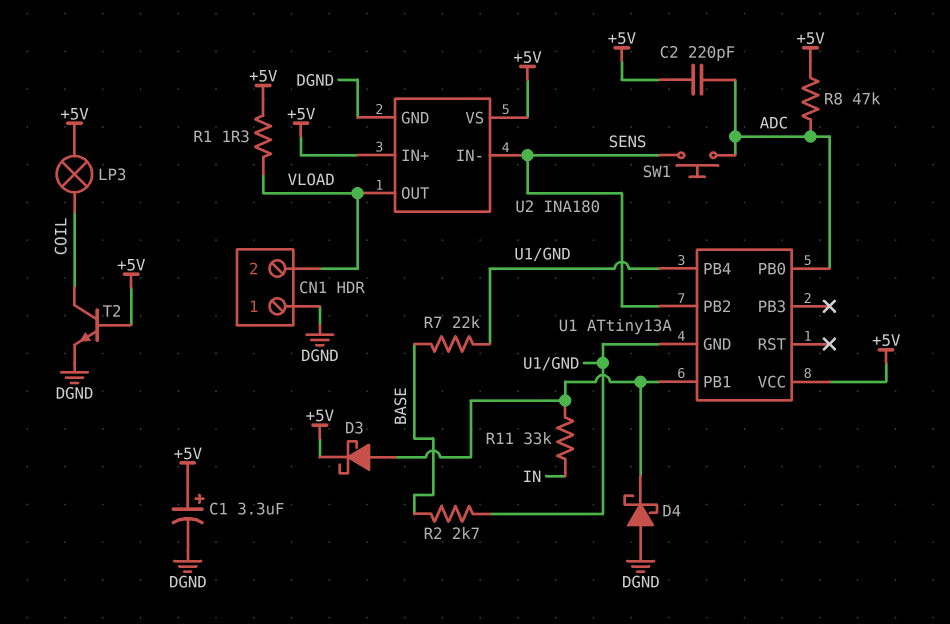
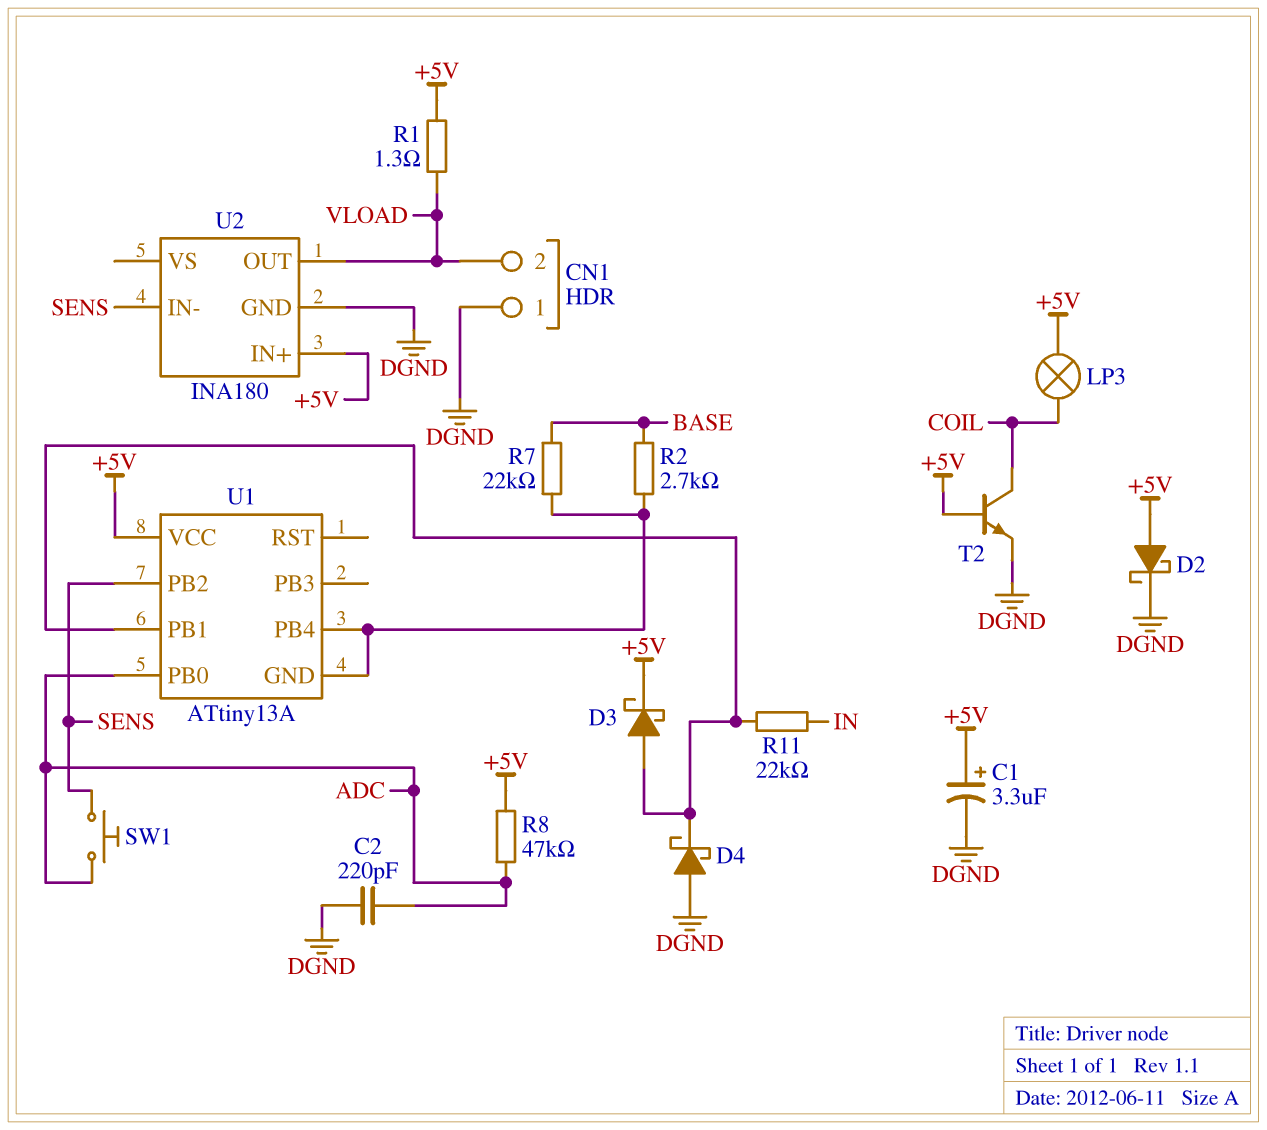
C2: 220pF (+5V, ADC) -> 220pF (ADC, DGND)
D2: none -> schottky (A +5V, K DGND)
R11: 33k (IN, U1/PB1) -> 22k (IN, U1/PB1)
U2 pin VS: +5V -> none

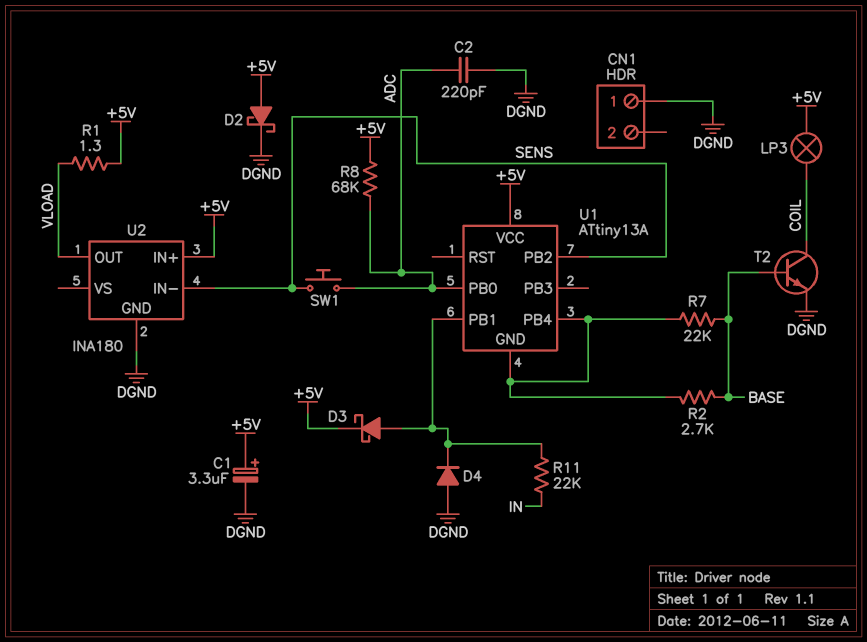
CN1 pin 2: VLOAD -> none
D4: schottky (A DGND, K U1/PB1) -> diode (A DGND, K U1/PB1)
R8: 47k (+5V, ADC) -> 68k (+5V, ADC)
T2: NPN (B +5V, C COIL, E DGND) -> NPN (B BASE, C COIL, E DGND)

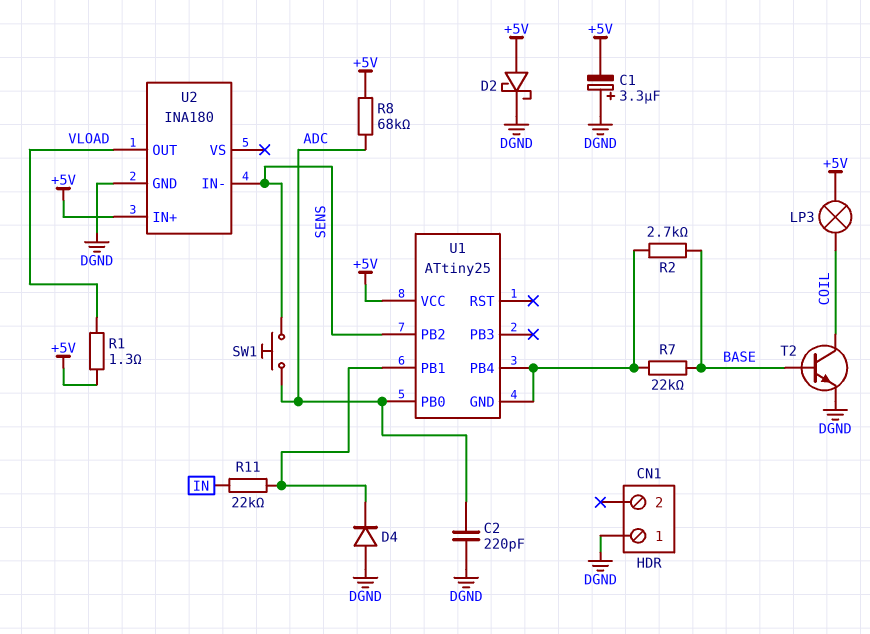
C1: 3.3uF (plus +5V, minus DGND) -> 3.3uF (plus DGND, minus +5V)
D3: schottky (A U1/PB1, K +5V) -> none
U1: ATtiny13A -> ATtiny25

